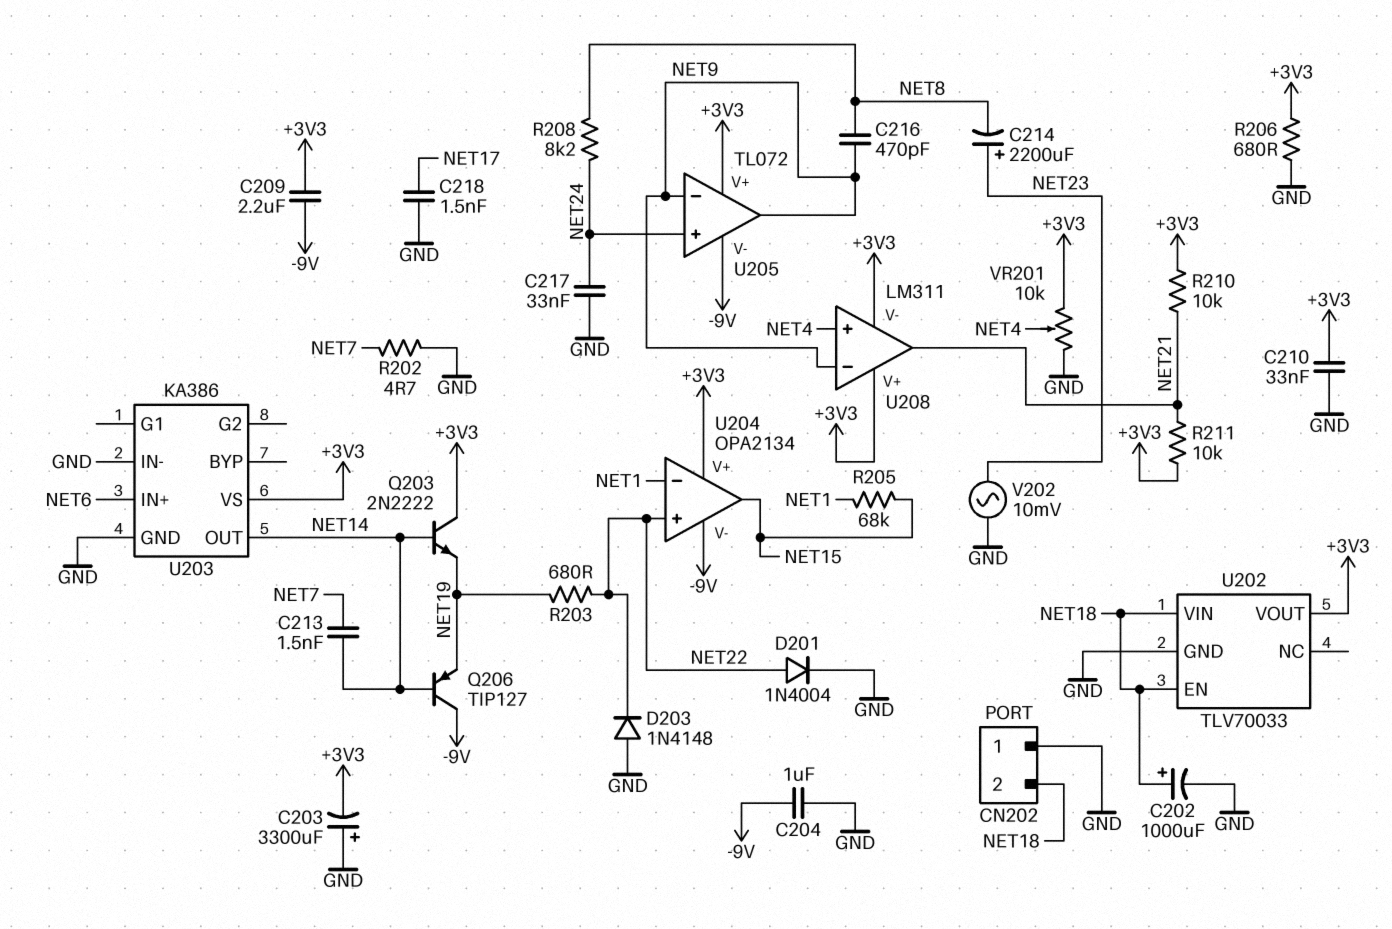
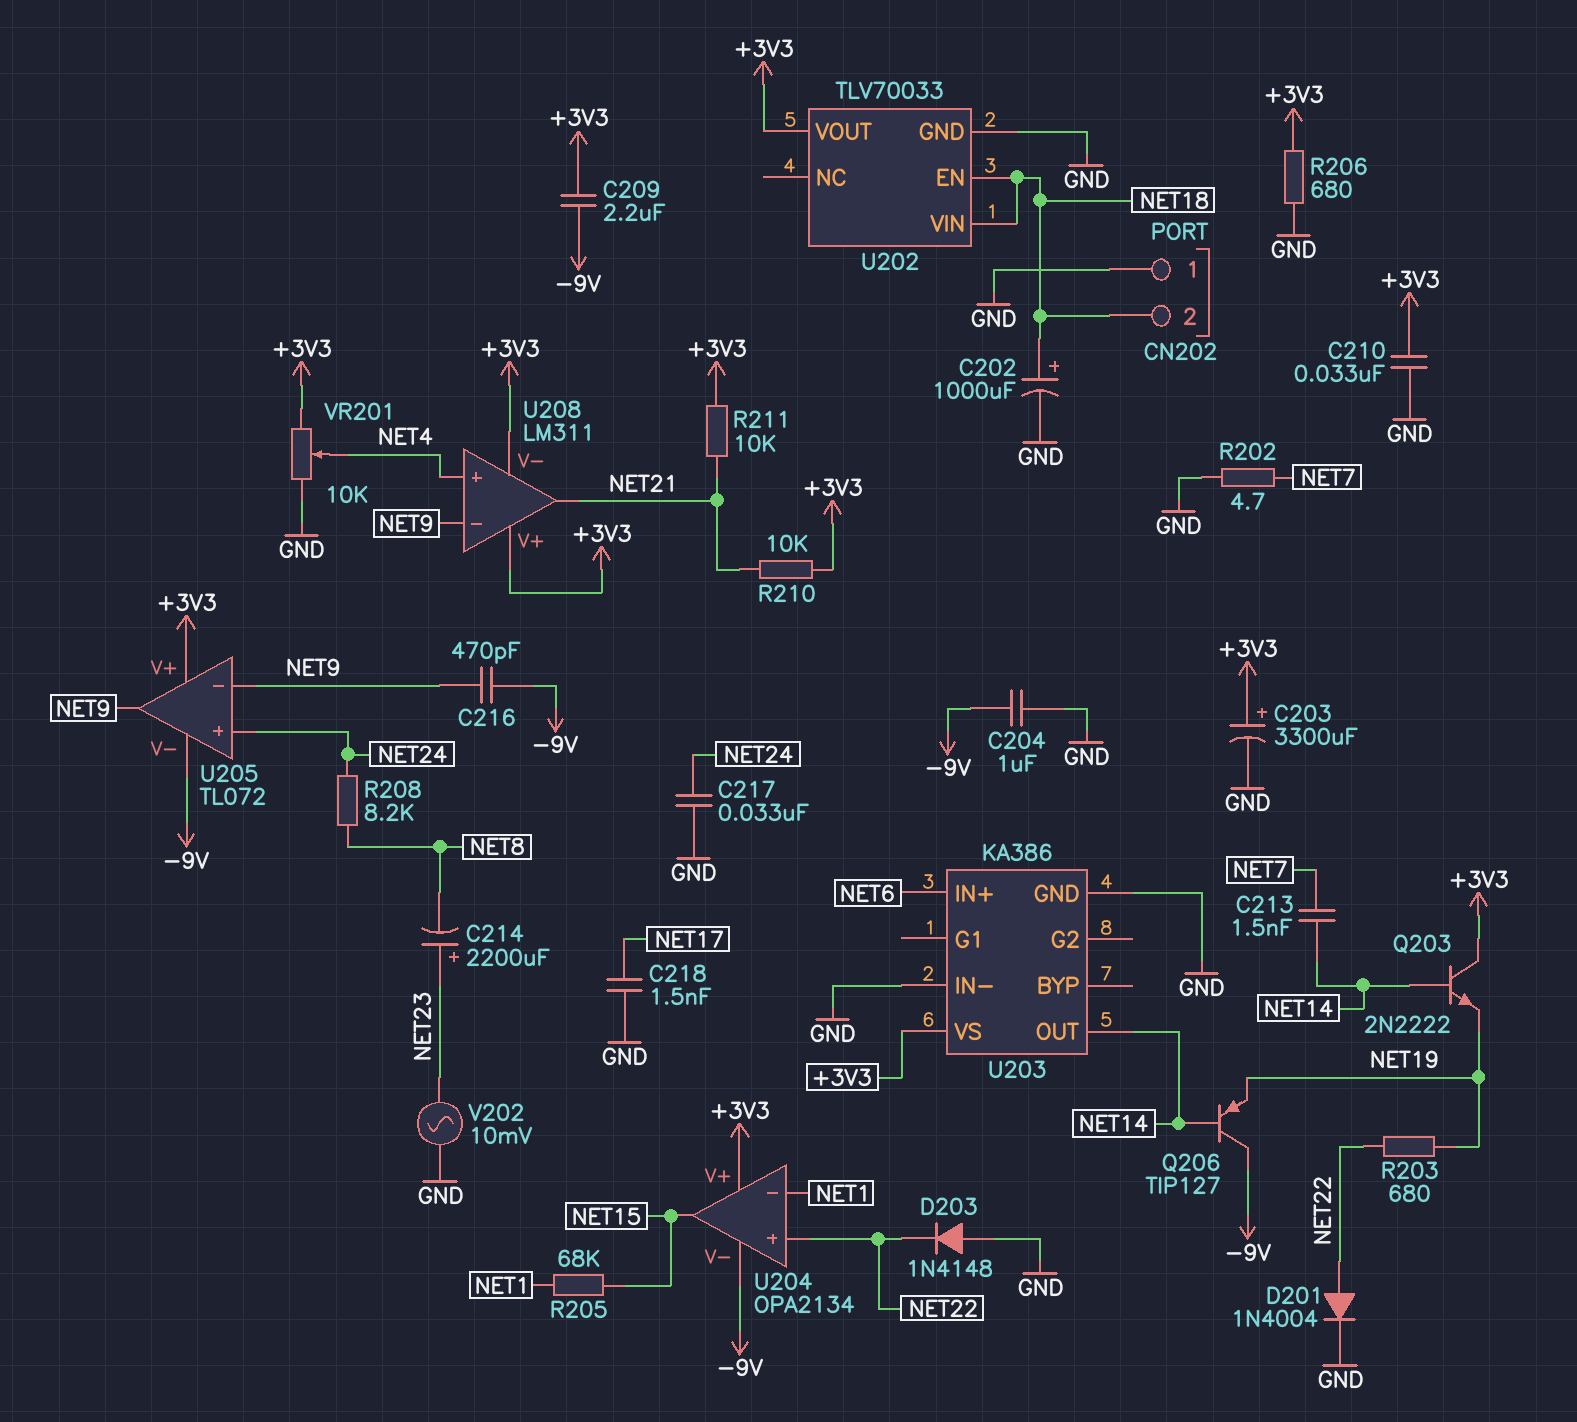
C203: 3300uF (plus GND, minus +3V3) -> 3300uF (plus +3V3, minus GND)
C216: 470pF (NET8, NET9) -> 470pF (-9V, NET9)

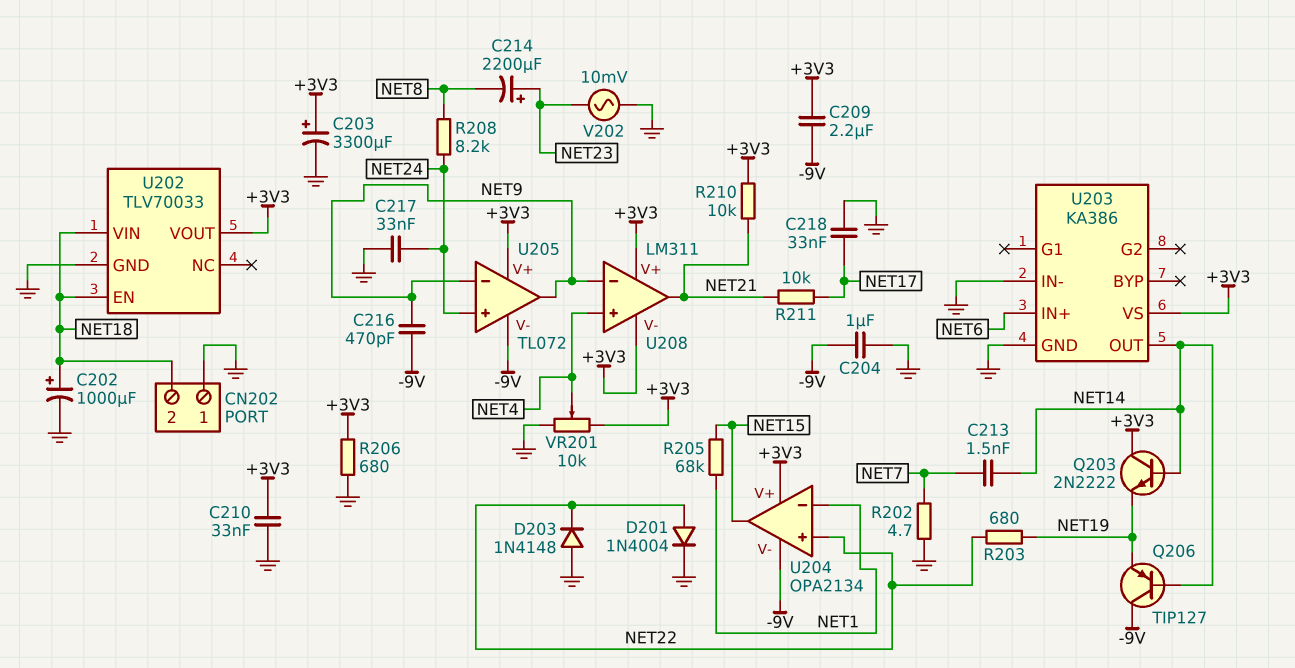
C218: 1.5nF (GND, NET17) -> 33nF (GND, NET17)
R211: 10k (+3V3, NET21) -> 10k (NET17, NET21)

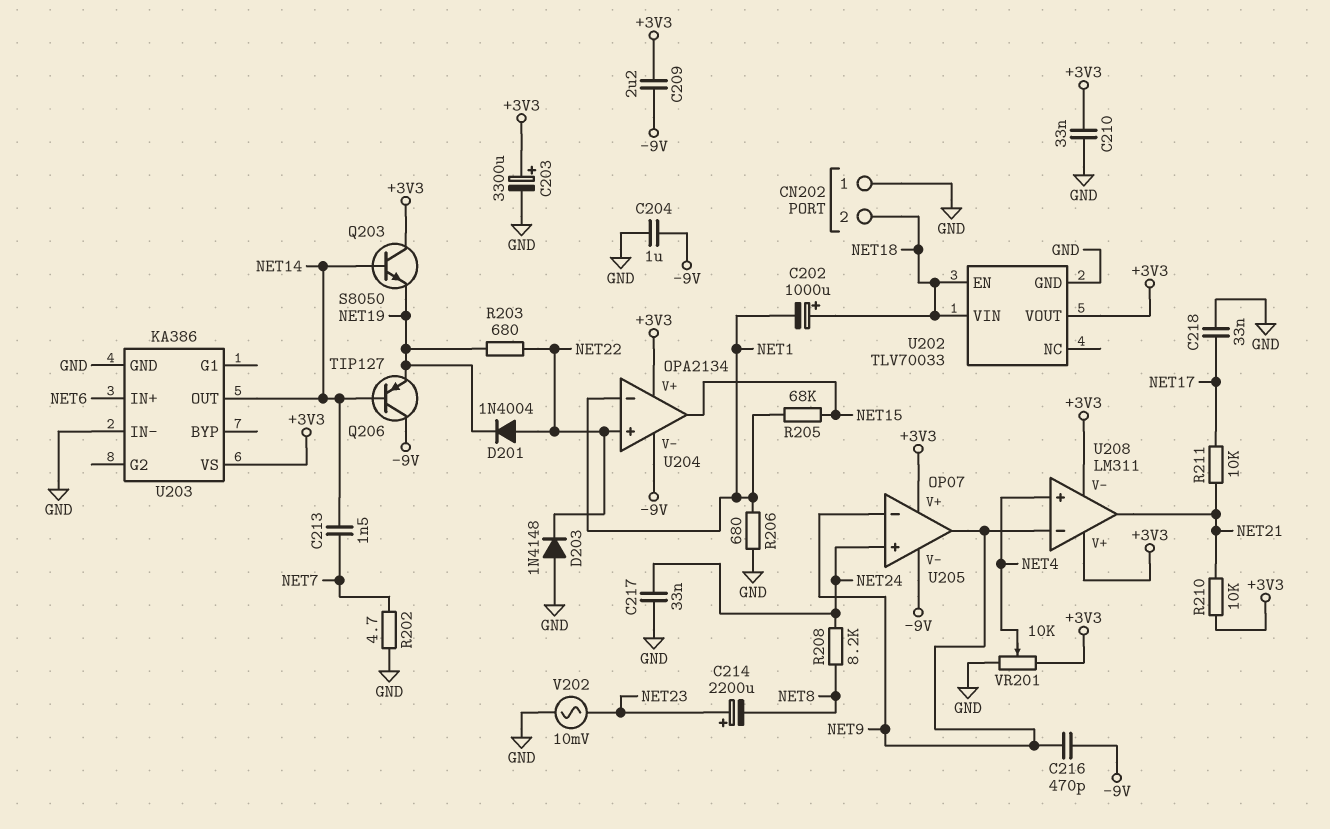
C202: 1000uF (plus NET18, minus GND) -> 1000uF (plus NET18, minus NET1)
D201: diode 1N4004 (A NET22, K GND) -> diode 1N4004 (A NET22, K NET19)
Q203: NPN 2N2222 (B NET14, C +3V3, E NET19) -> NPN S8050 (B NET14, C +3V3, E NET19)
R206: 680 (+3V3, GND) -> 680 (GND, NET1)
U205: TL072 -> OP07

